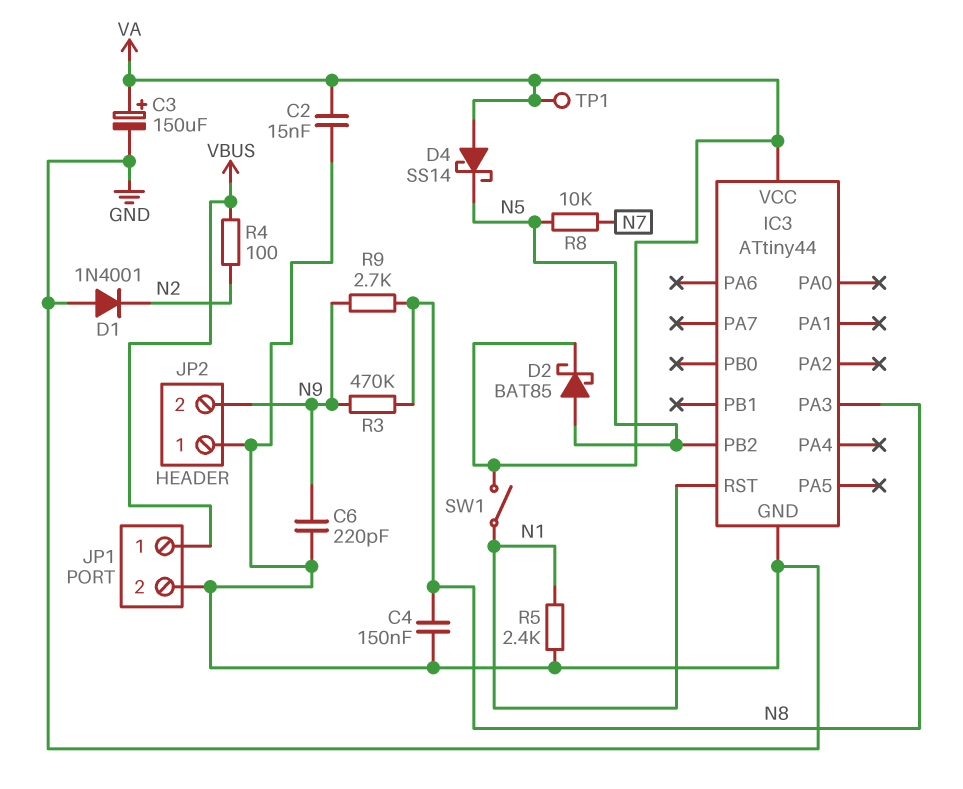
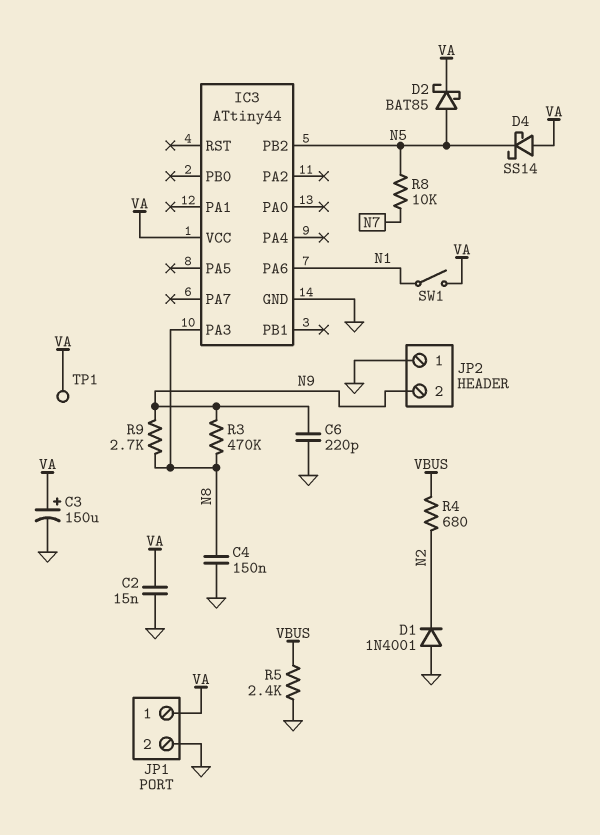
IC3 pin PA6: none -> N1
IC3 pin RST: N1 -> none
JP1 pin 1: VBUS -> VA
R4: 100 (N2, VBUS) -> 680 (N2, VBUS)
R5: 2.4k (GND, N1) -> 2.4k (GND, VBUS)

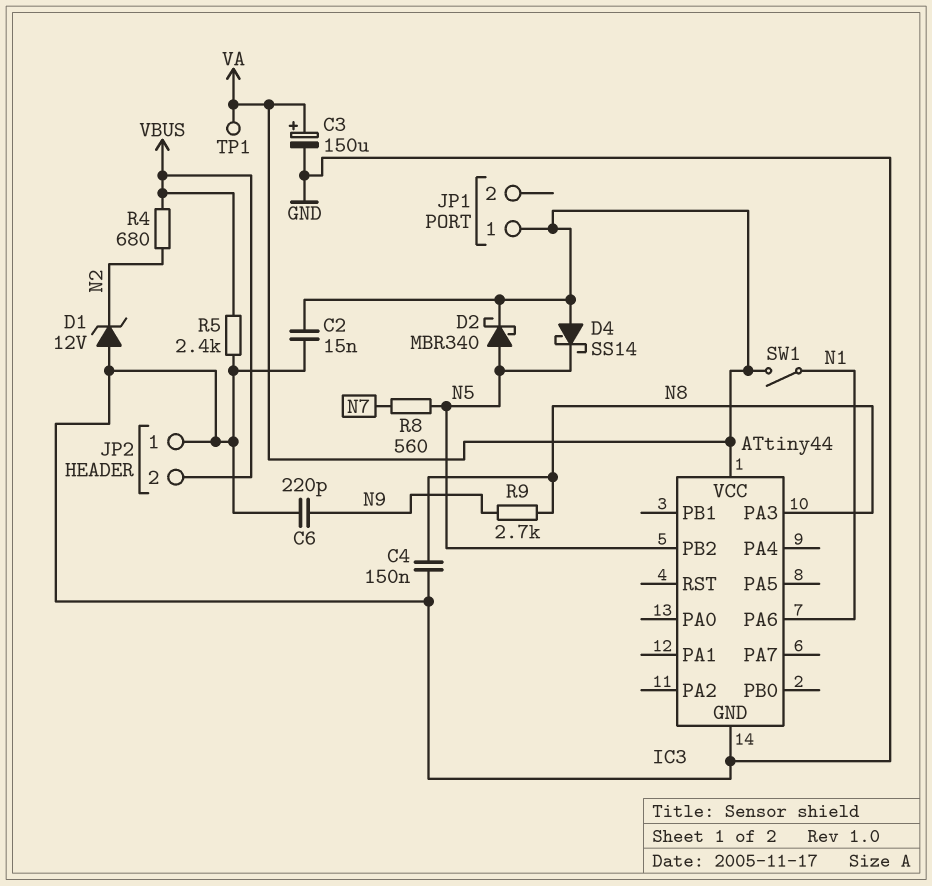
D1: diode 1N4001 (A GND, K N2) -> zener 12V (A GND, K N2)
D2: schottky BAT85 (A N5, K VA) -> schottky MBR340 (A N5, K VA)
JP1 pin 2: GND -> none
JP2 pin 2: N9 -> VBUS
R3: 470k (N8, N9) -> none
R8: 10k (N5, N7) -> 560 (N5, N7)

